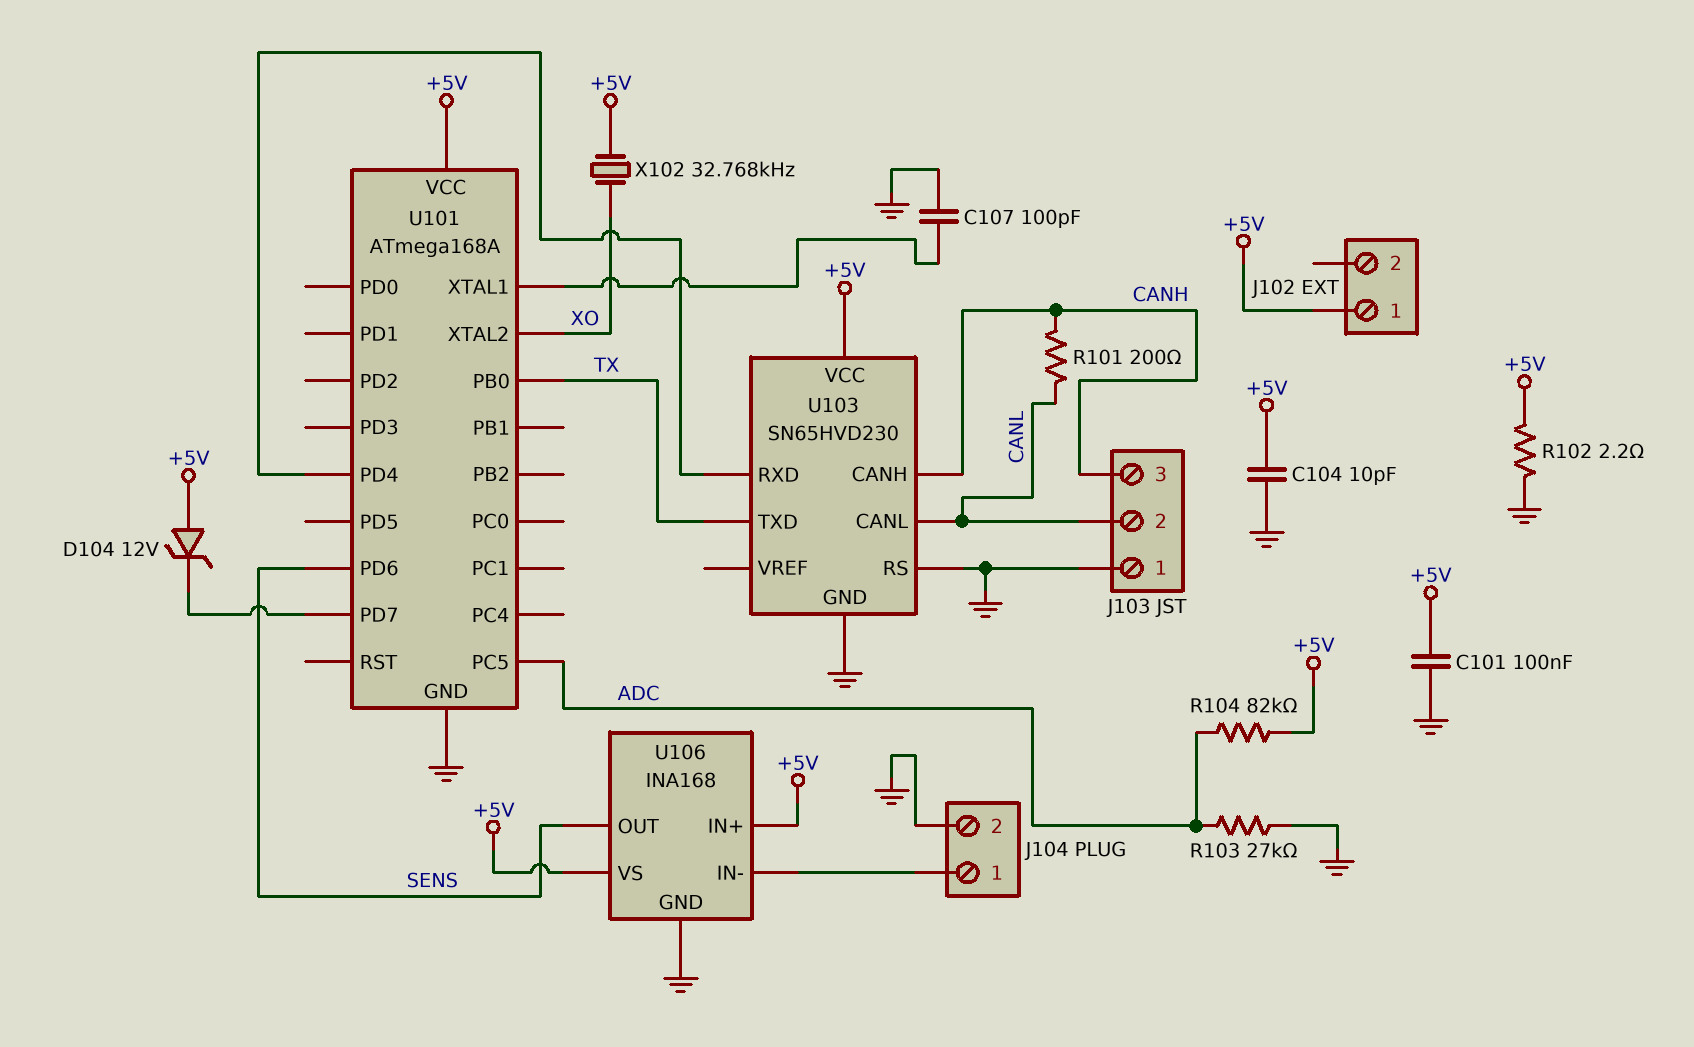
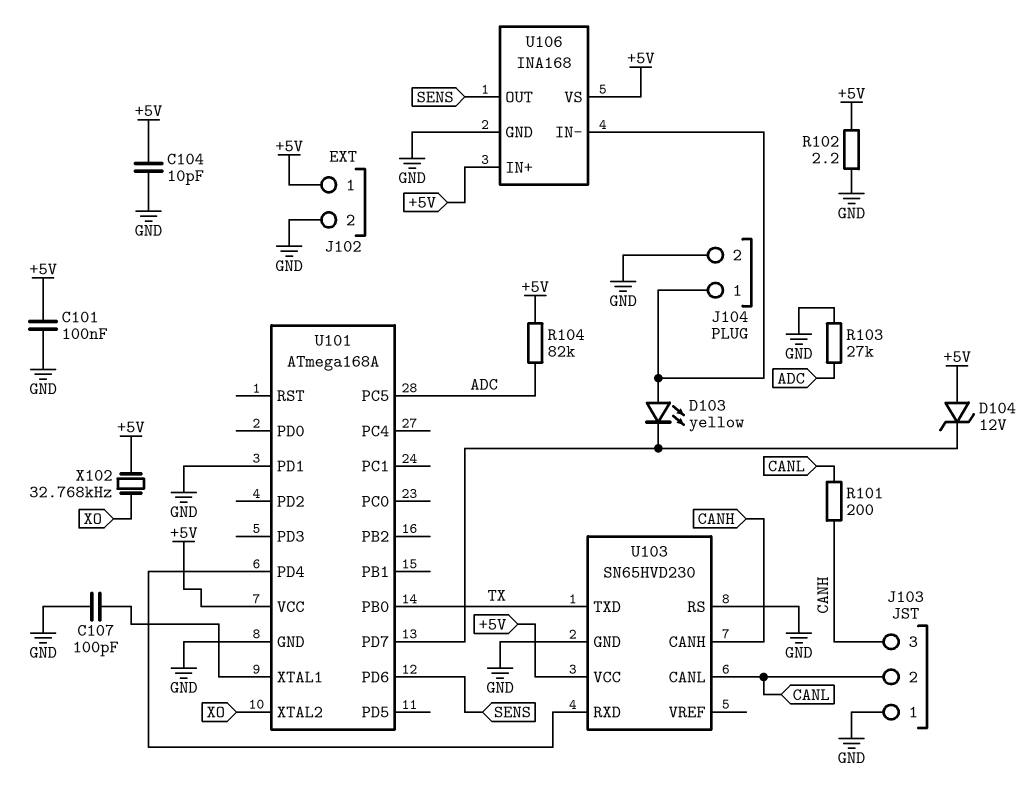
D103: none -> LED yellow (A J104/1, K U101/PD7)
J102 pin 2: none -> GND
U101 pin PD1: none -> GND

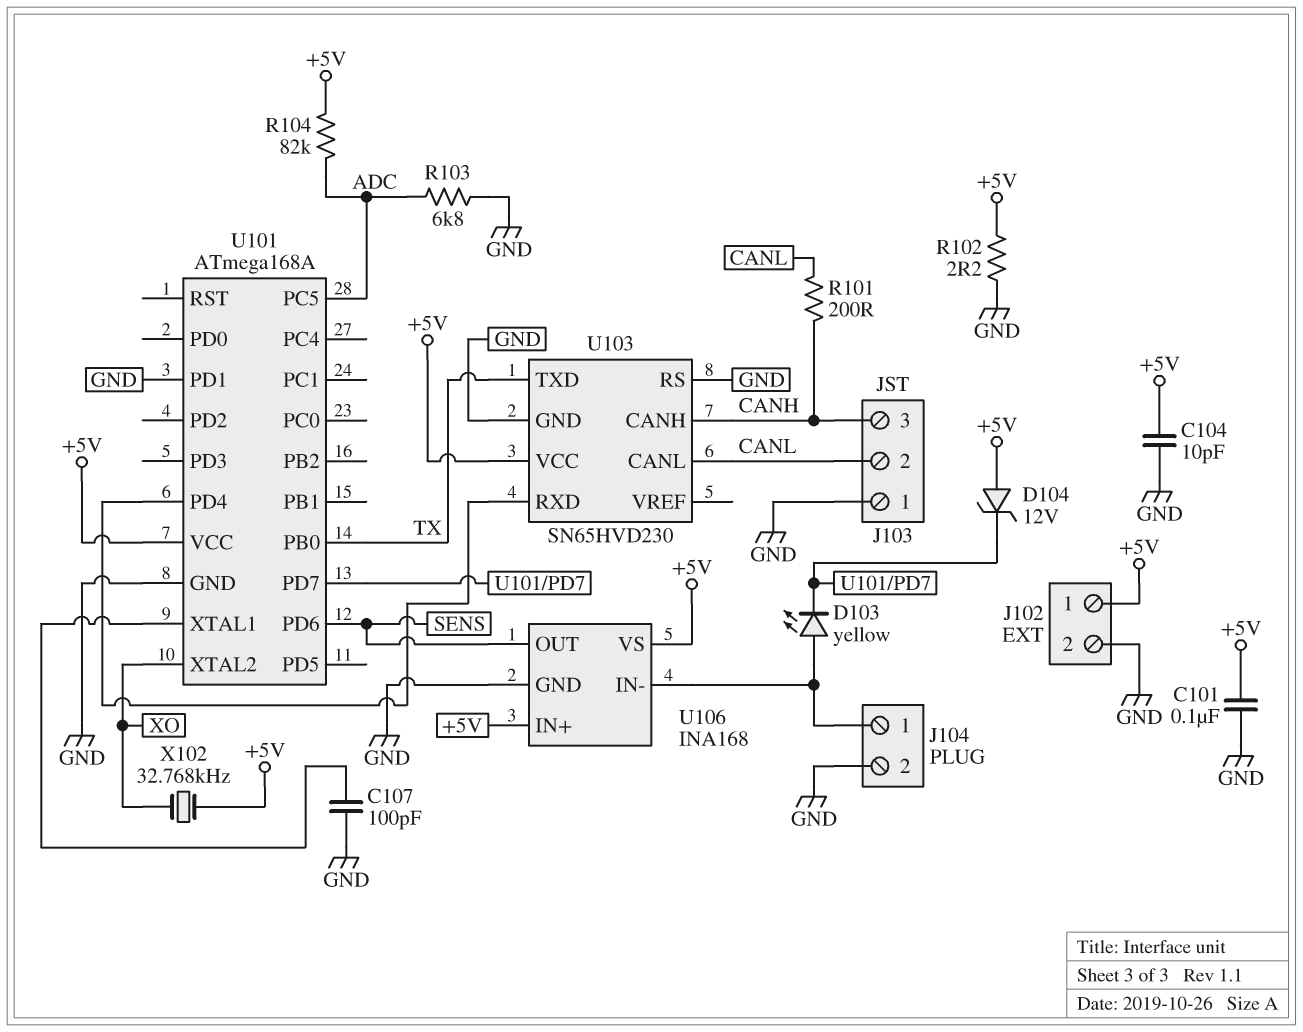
R103: 27k (ADC, GND) -> 6.8k (ADC, GND)

